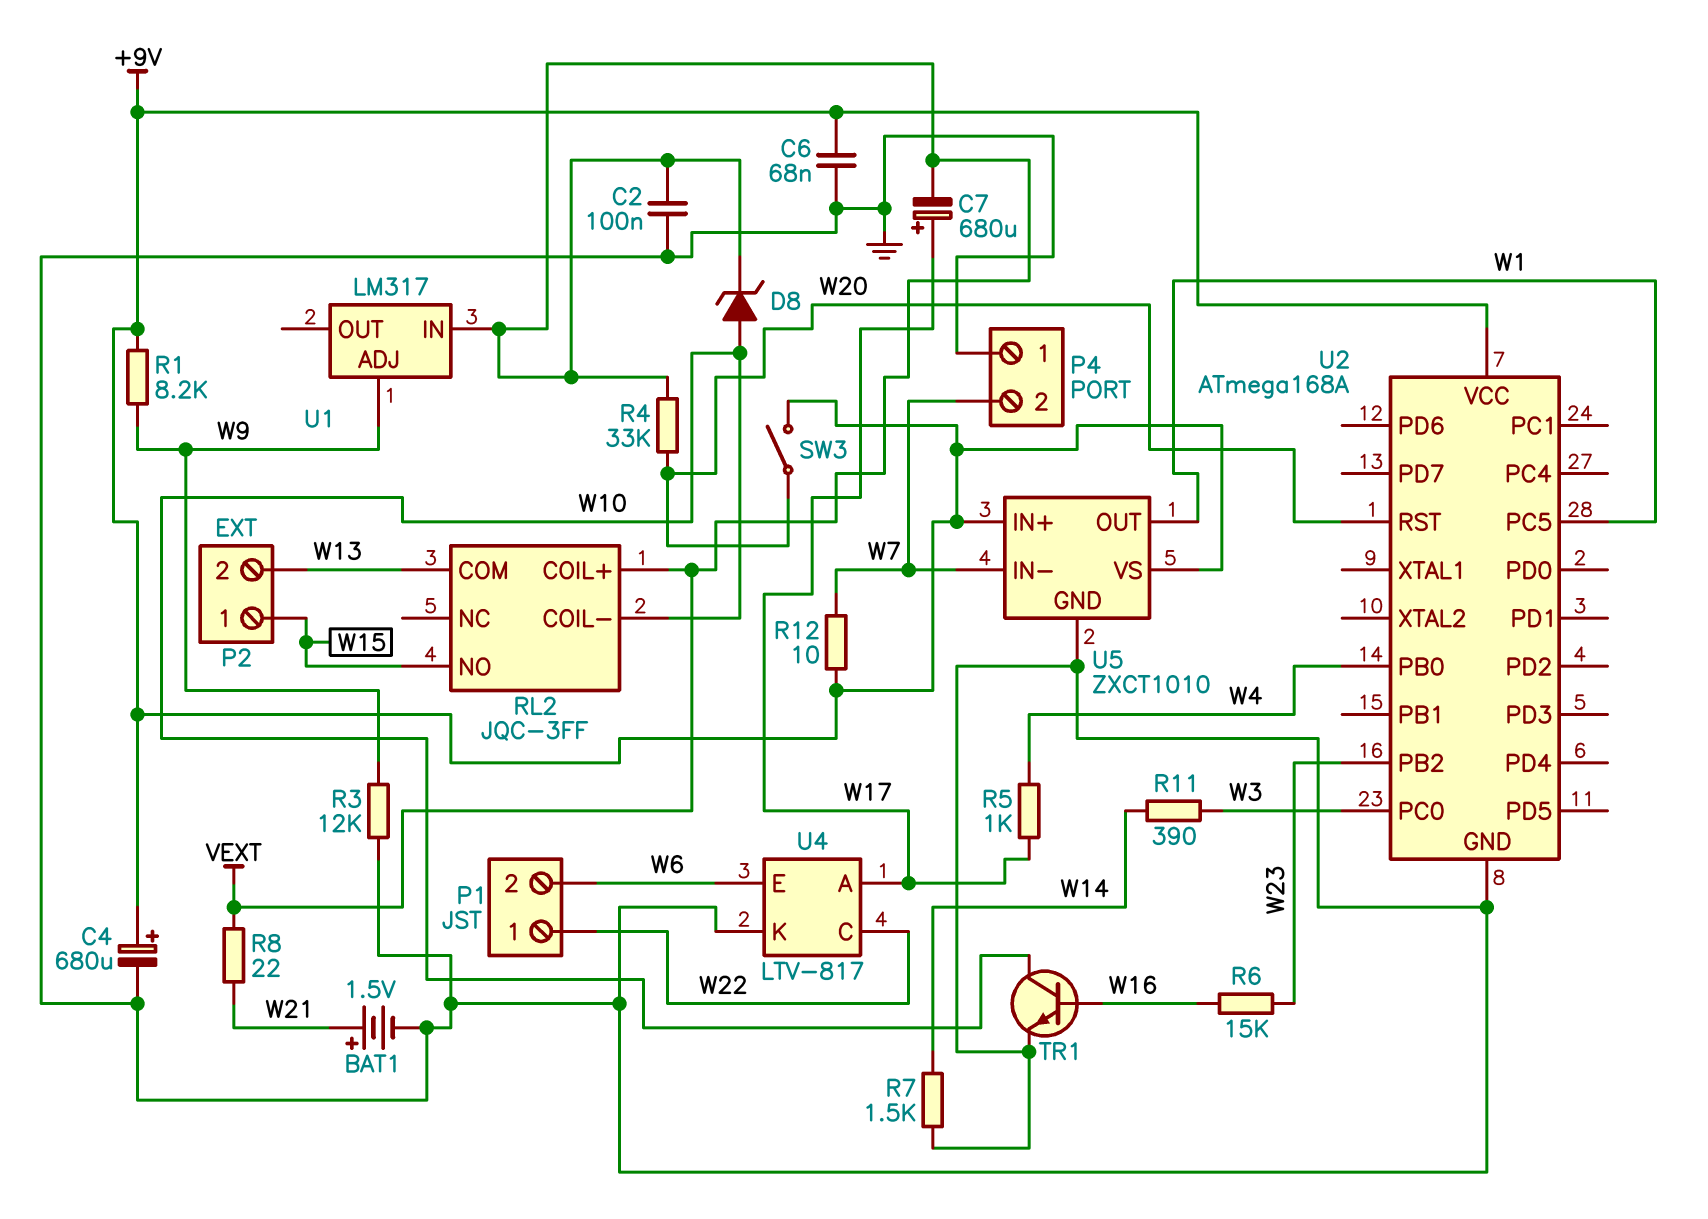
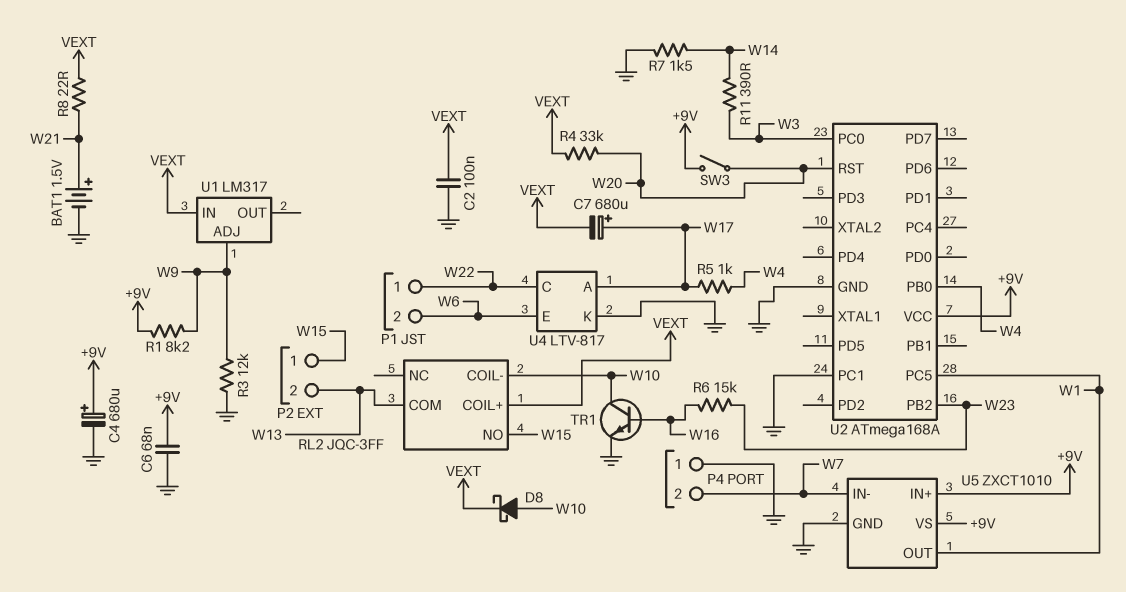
D8: zener (A W10, K VEXT) -> schottky (A W10, K VEXT)
R12: 10 (+9V, W7) -> none
U2 pin PC1: none -> GND

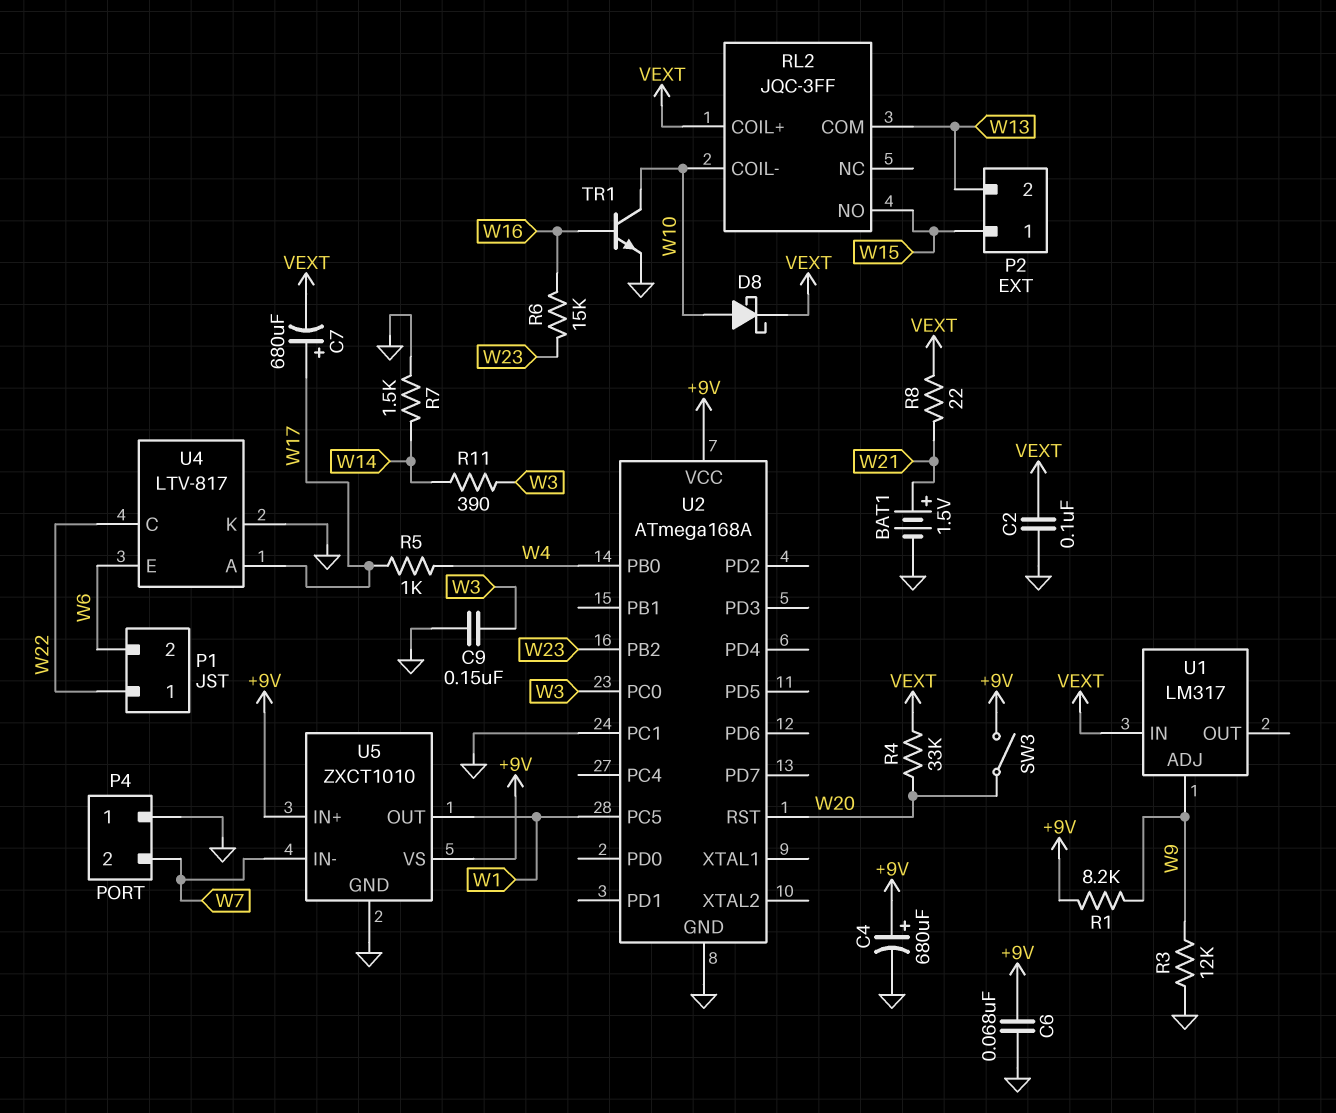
C9: none -> 150nF (GND, W3)

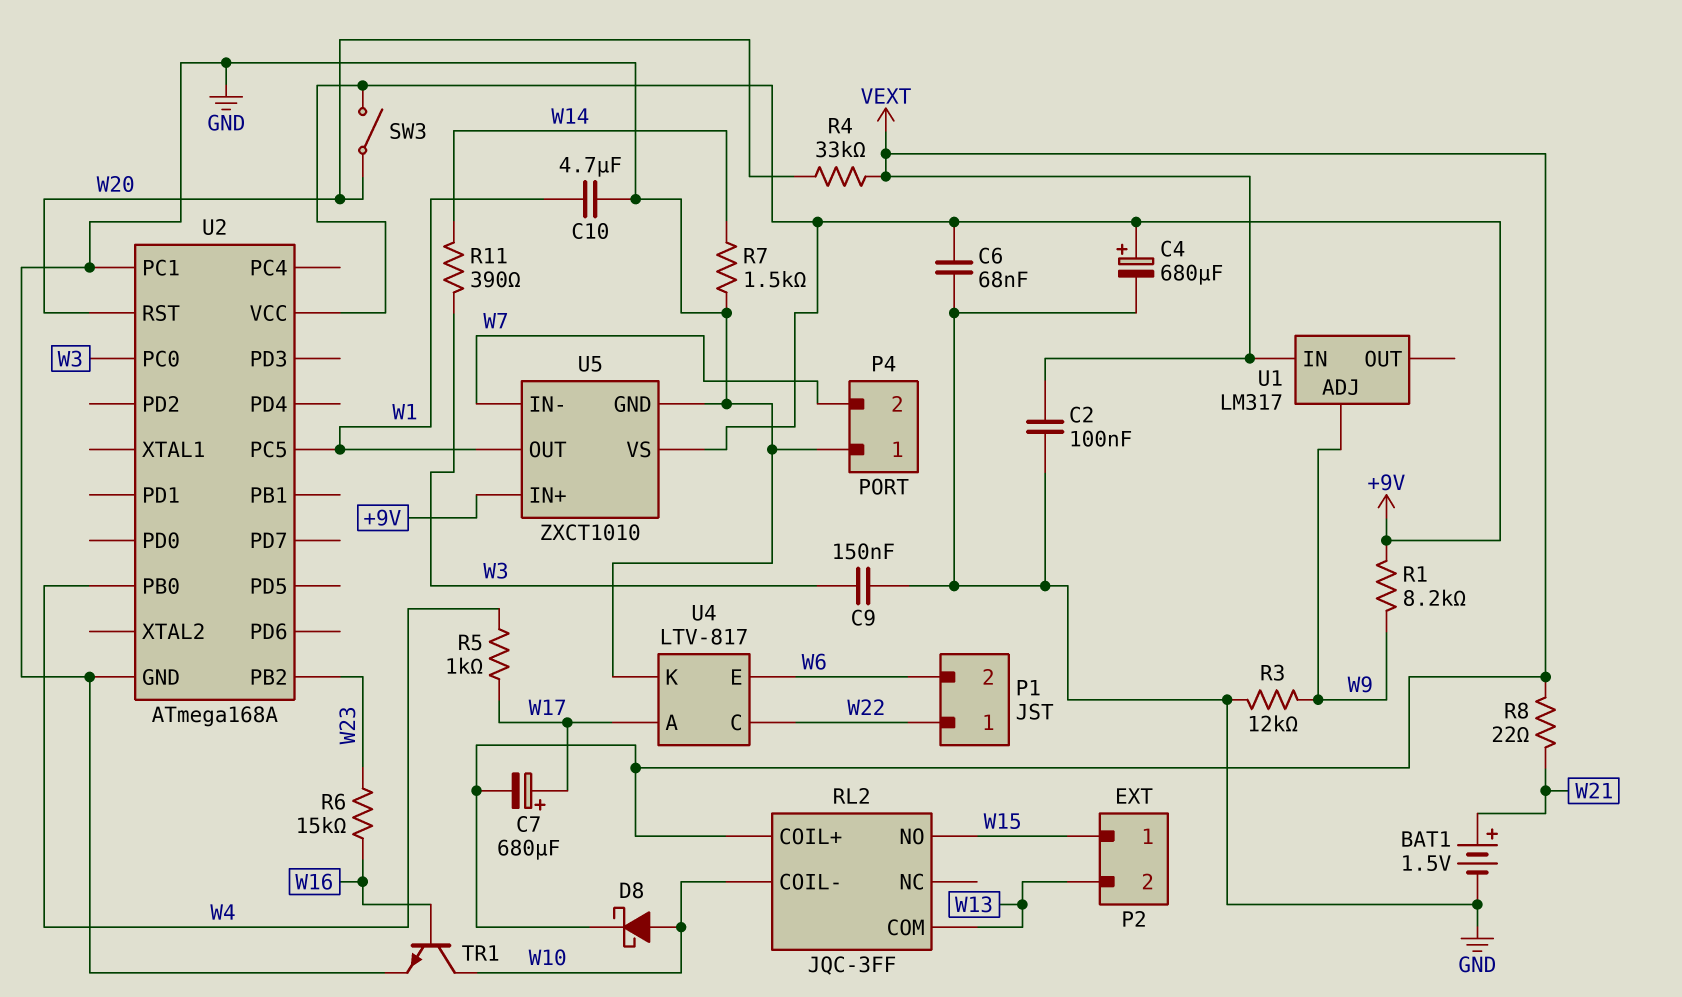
C10: none -> 4.7uF (GND, W1)

